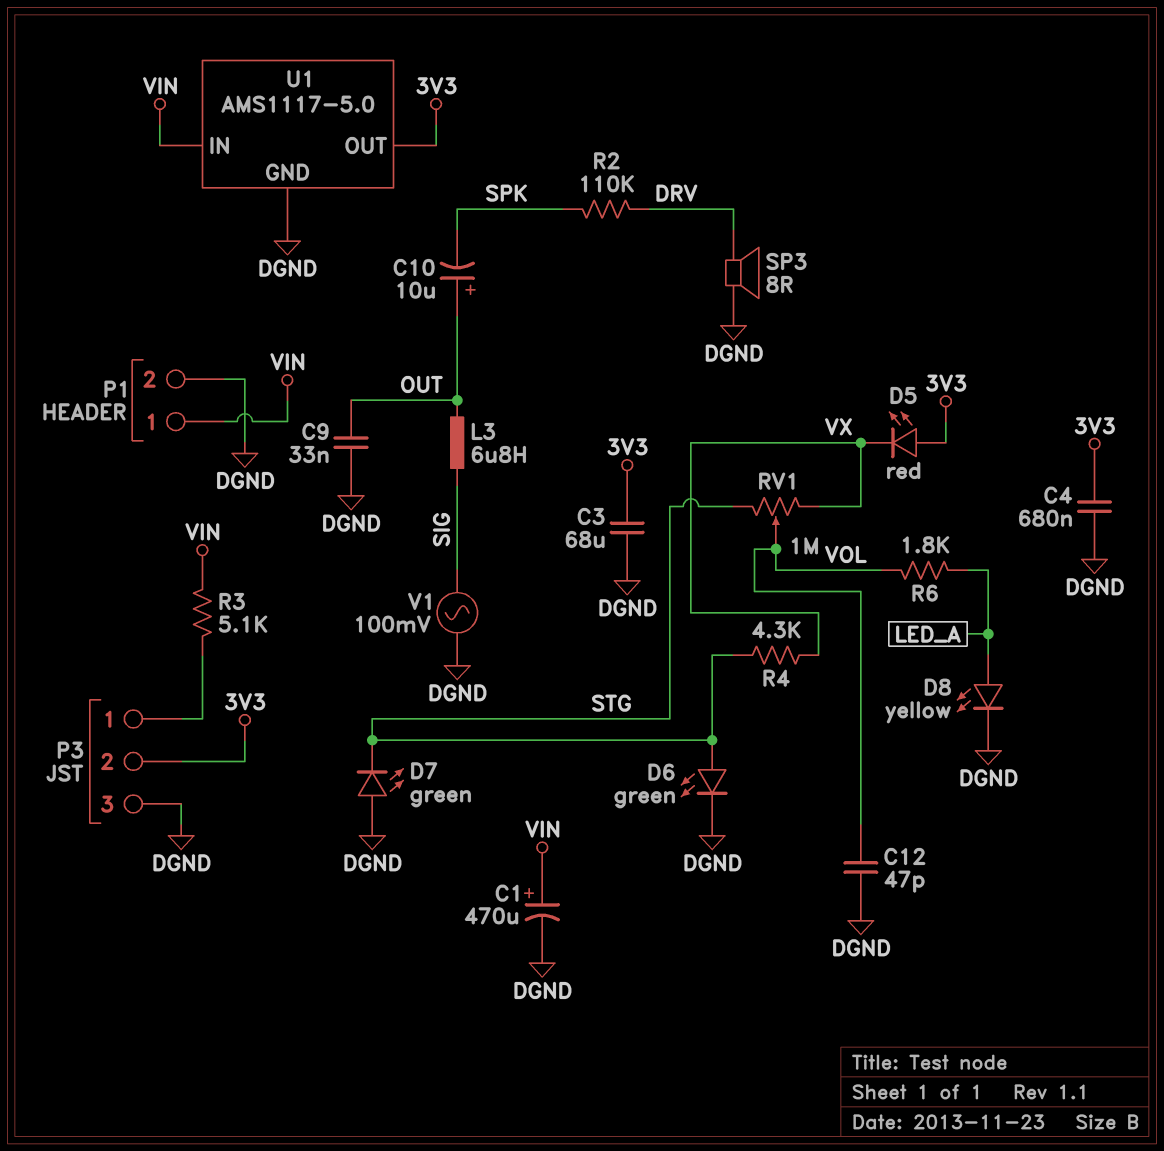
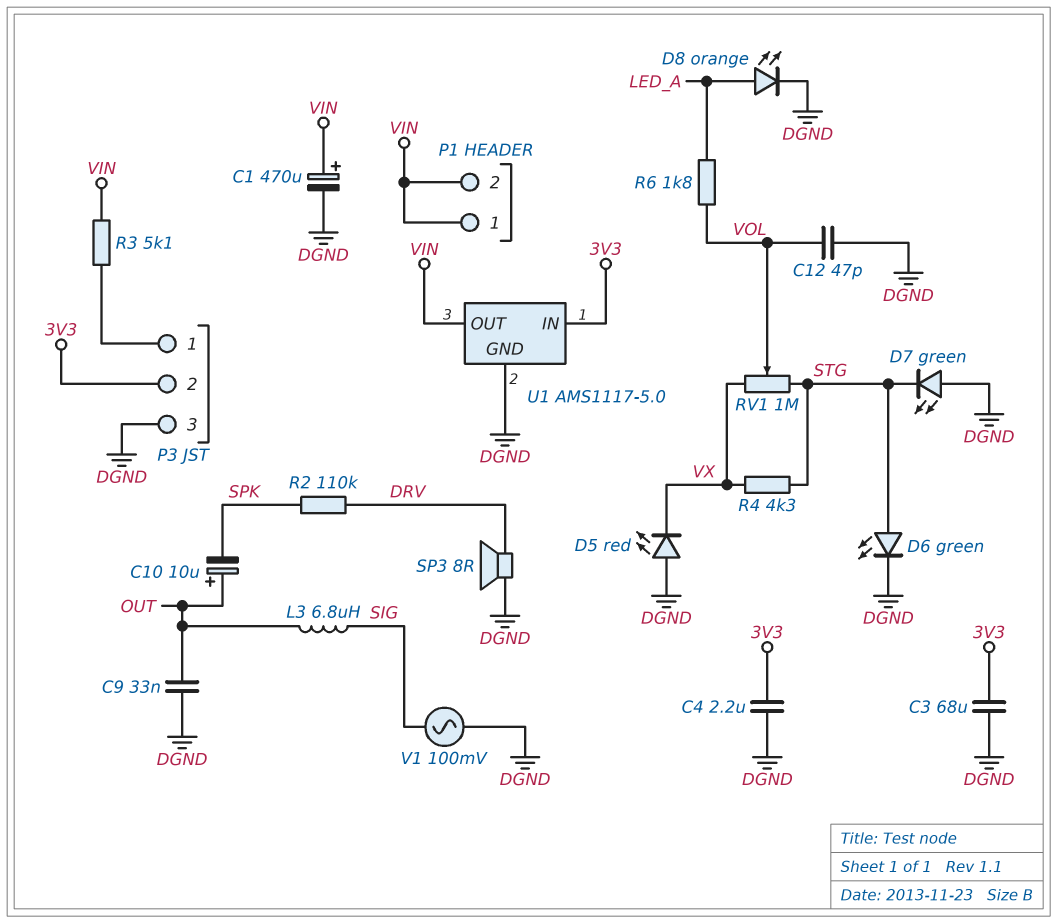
C4: 680nF (3V3, DGND) -> 2.2uF (3V3, DGND)
D5: LED red (A 3V3, K VX) -> LED red (A DGND, K VX)
D8: LED yellow (A LED_A, K DGND) -> LED orange (A LED_A, K DGND)
P1 pin 2: DGND -> VIN
U1 pin IN: VIN -> 3V3
U1 pin OUT: 3V3 -> VIN

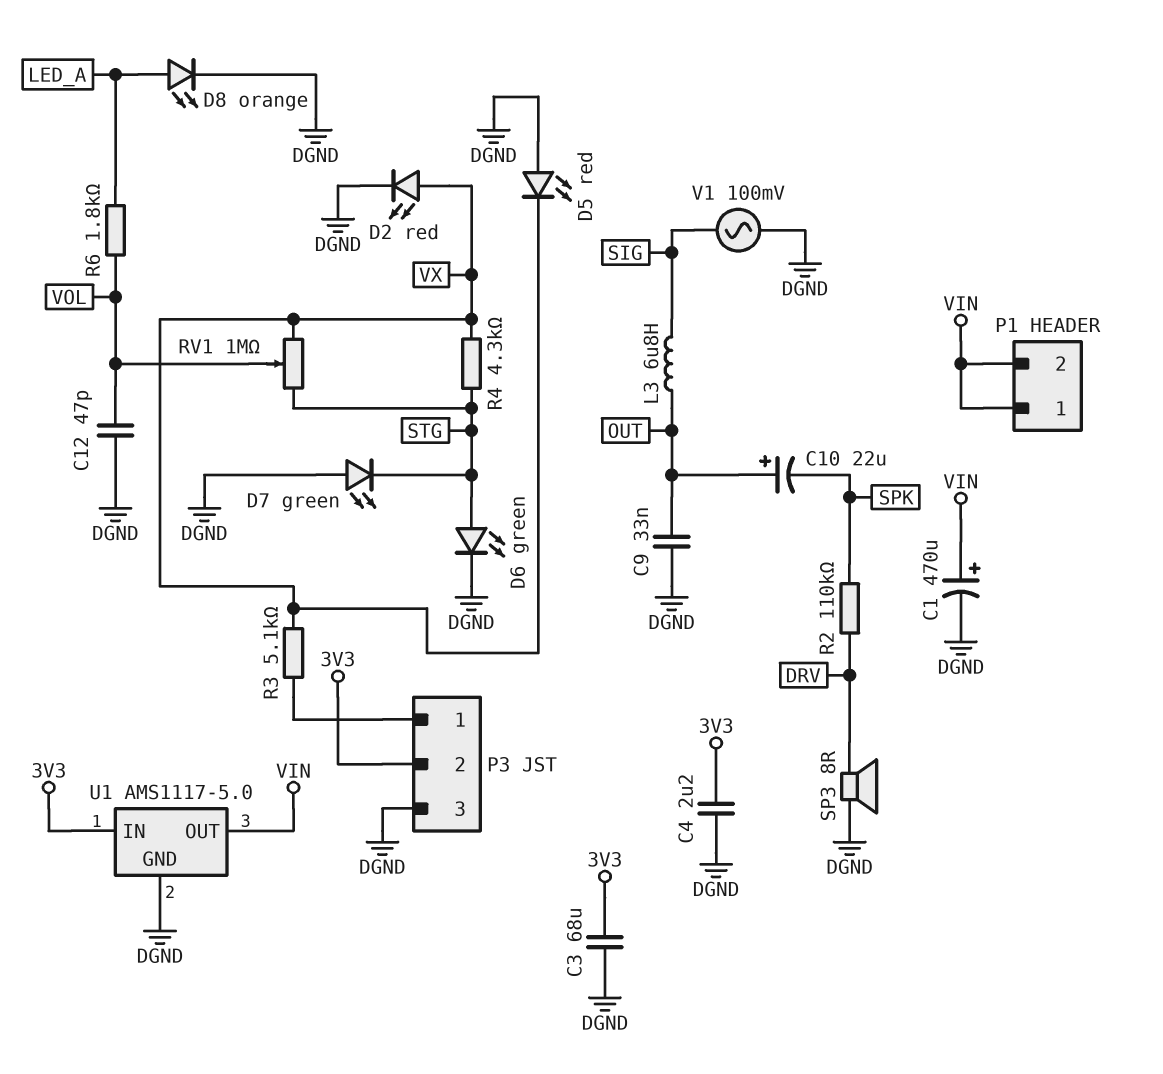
C10: 10uF (plus OUT, minus SPK) -> 22uF (plus OUT, minus SPK)
D2: none -> LED red (A VX, K DGND)
R3: 5.1k (P3/1, VIN) -> 5.1k (P3/1, VX)

